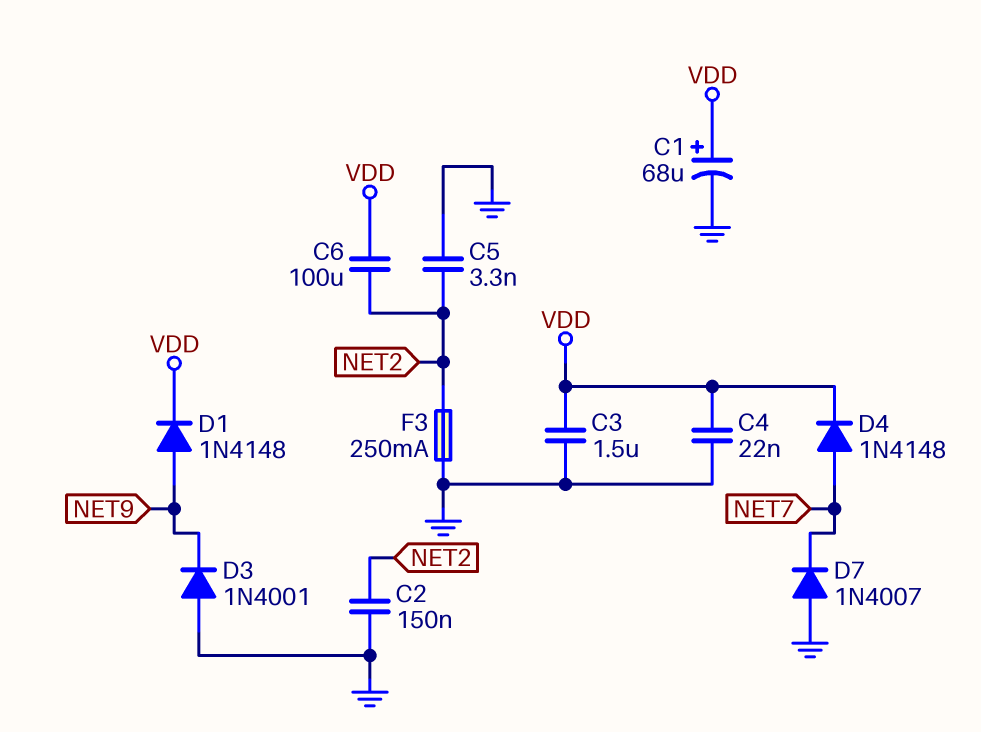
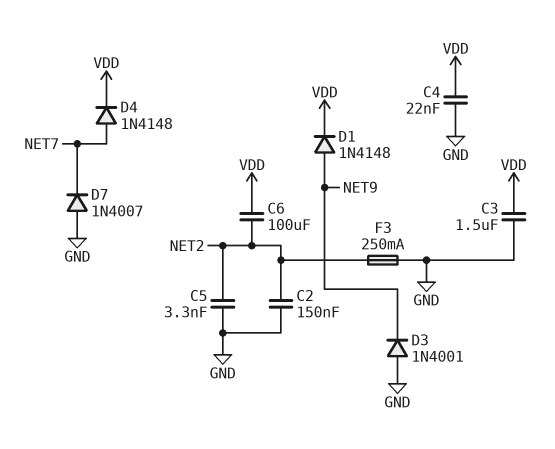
C1: 68uF (plus VDD, minus GND) -> none

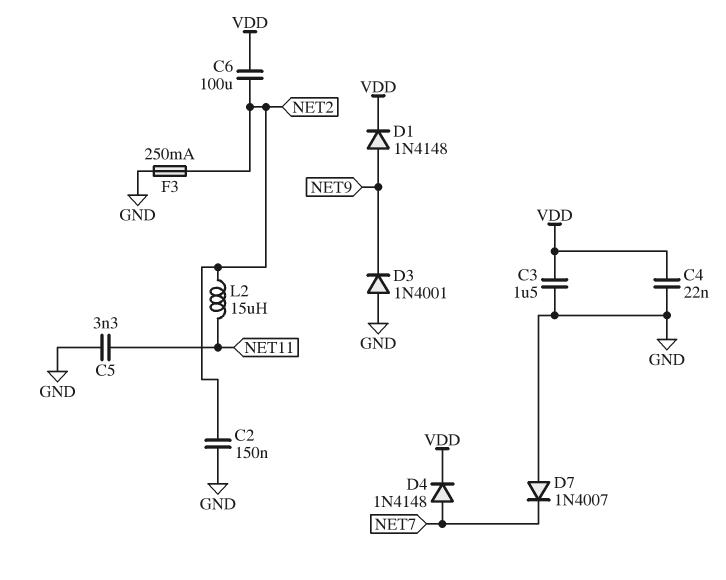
C5: 3.3nF (GND, NET2) -> 3.3nF (GND, NET11)
L2: none -> 15uH (NET2, NET11)

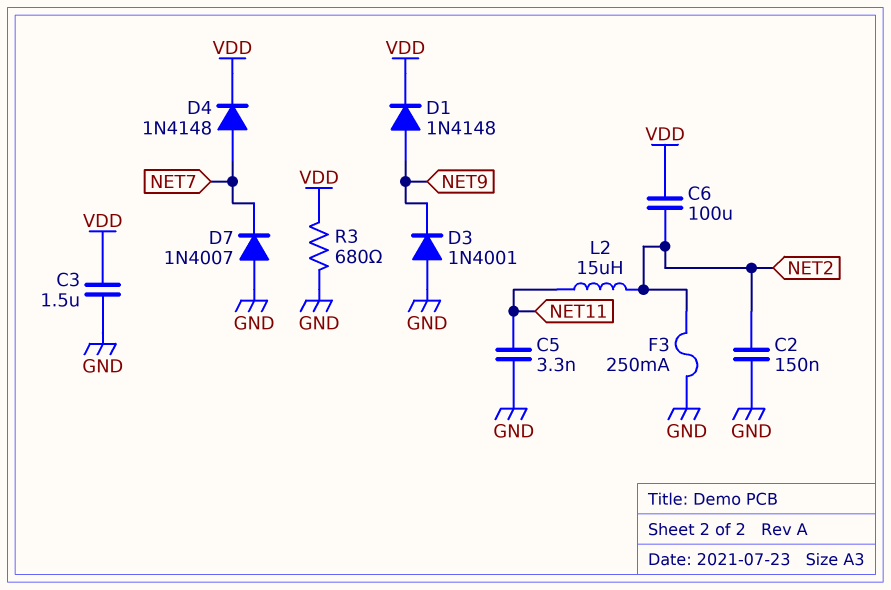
C4: 22nF (GND, VDD) -> none
R3: none -> 680 (GND, VDD)

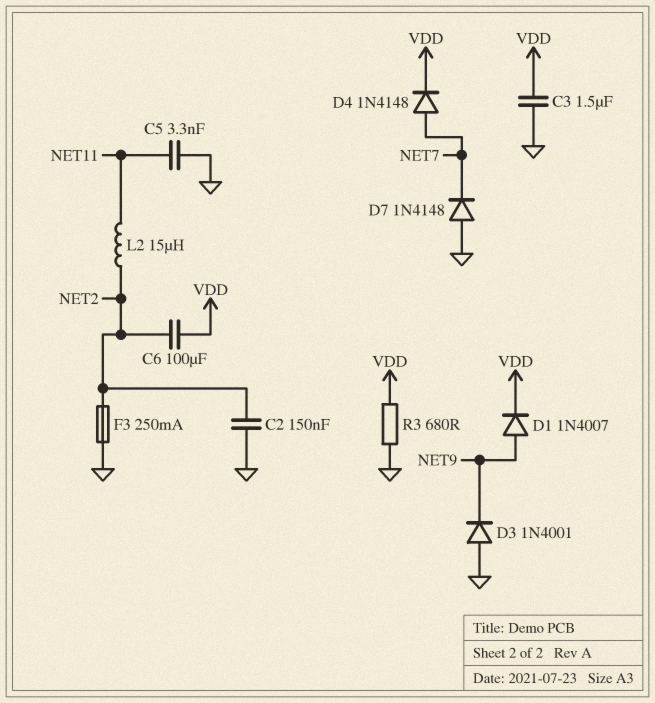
D1: diode 1N4148 (A NET9, K VDD) -> diode 1N4007 (A NET9, K VDD)
D7: diode 1N4007 (A GND, K NET7) -> diode 1N4148 (A GND, K NET7)

